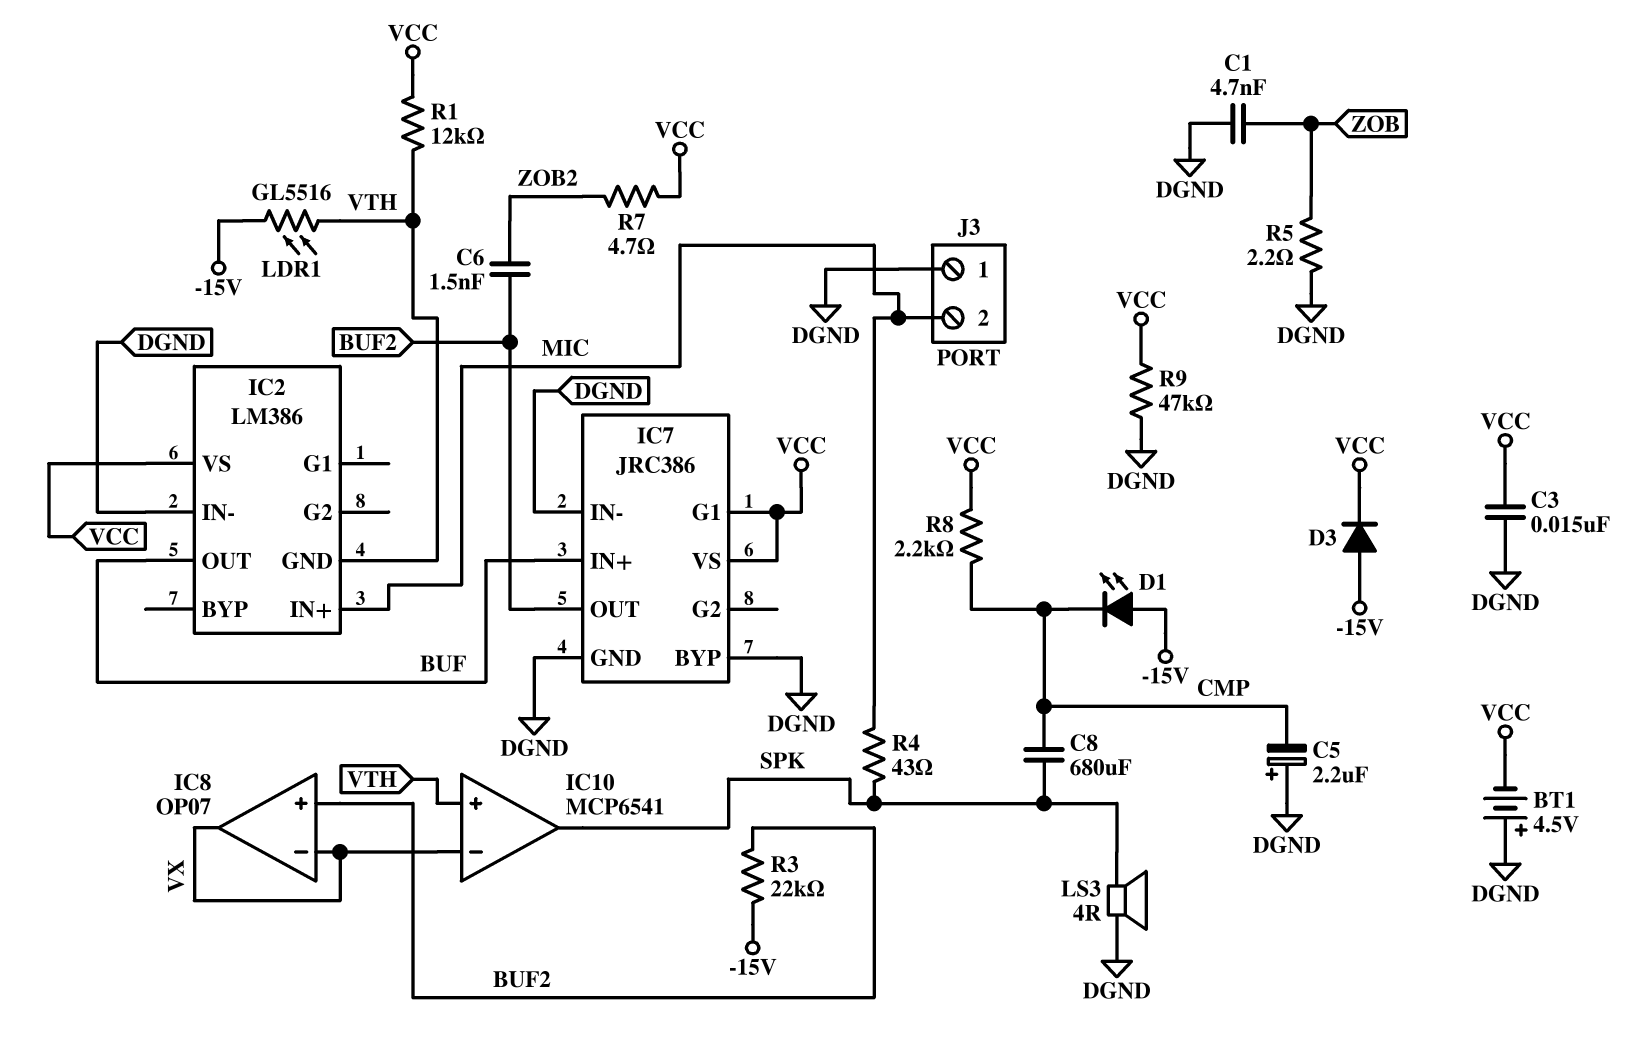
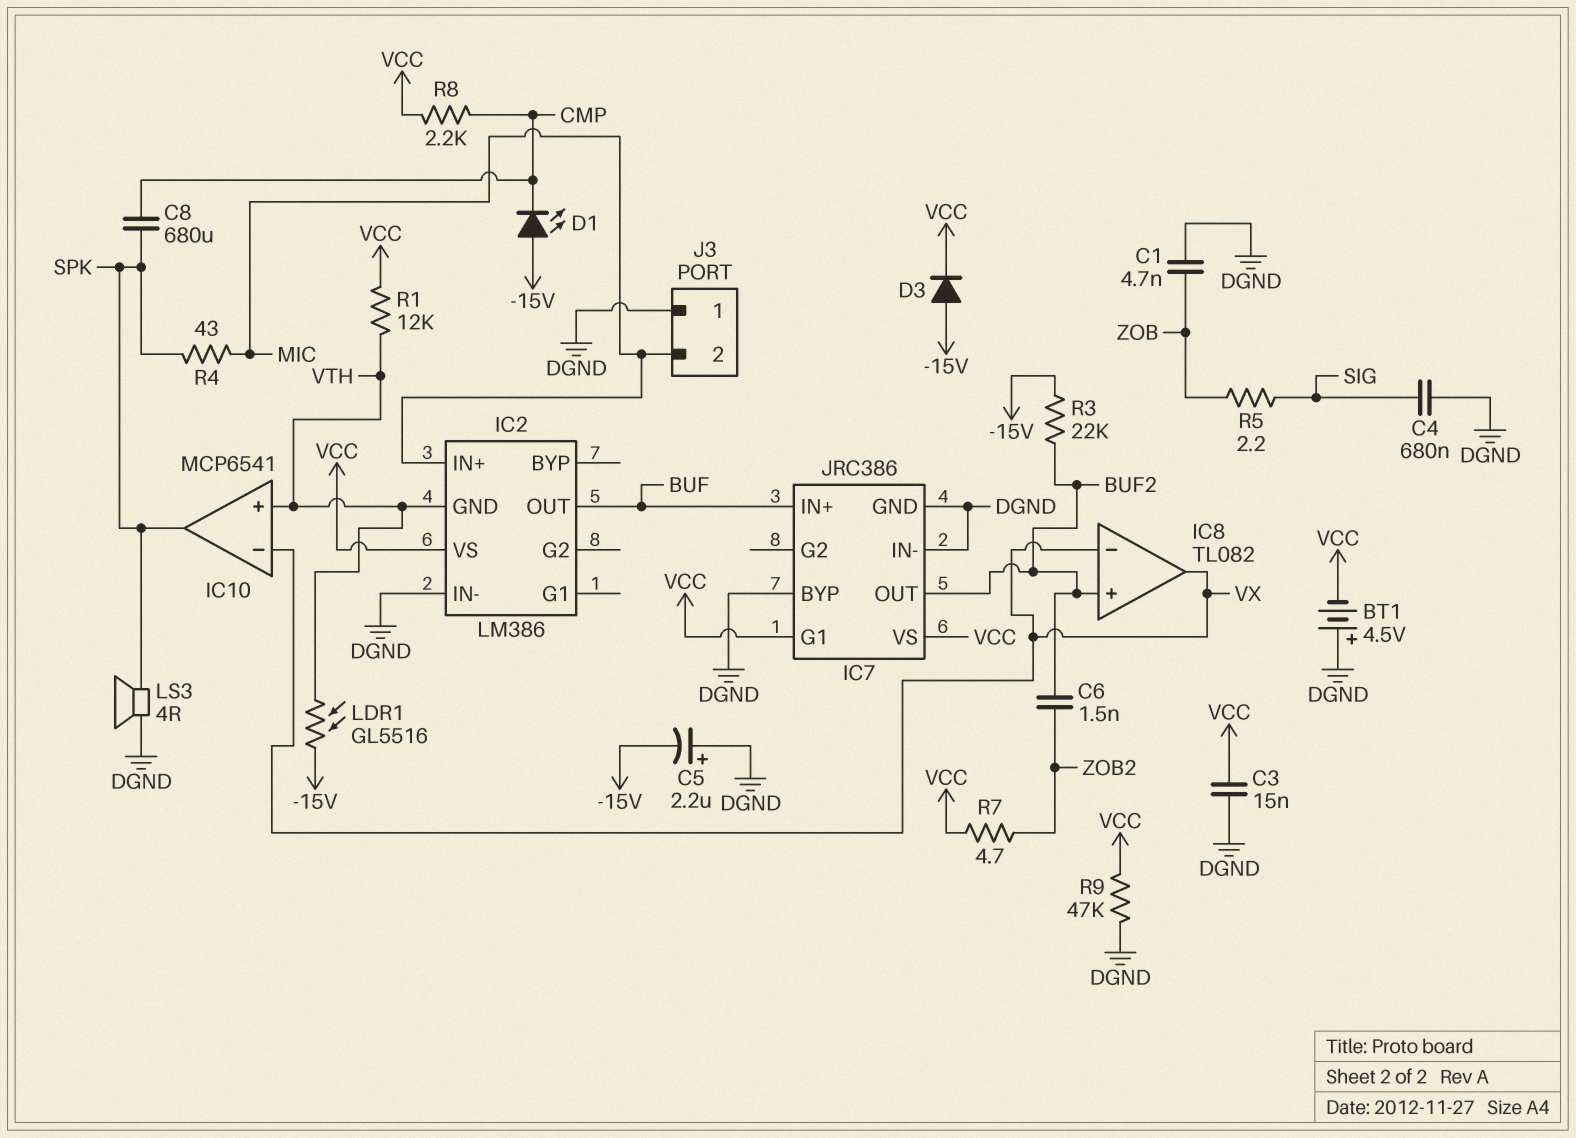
C4: none -> 680nF (DGND, SIG)
C5: 2.2uF (plus DGND, minus CMP) -> 2.2uF (plus DGND, minus -15V)
IC8: OP07 -> TL082
R5: 2.2 (DGND, ZOB) -> 2.2 (SIG, ZOB)

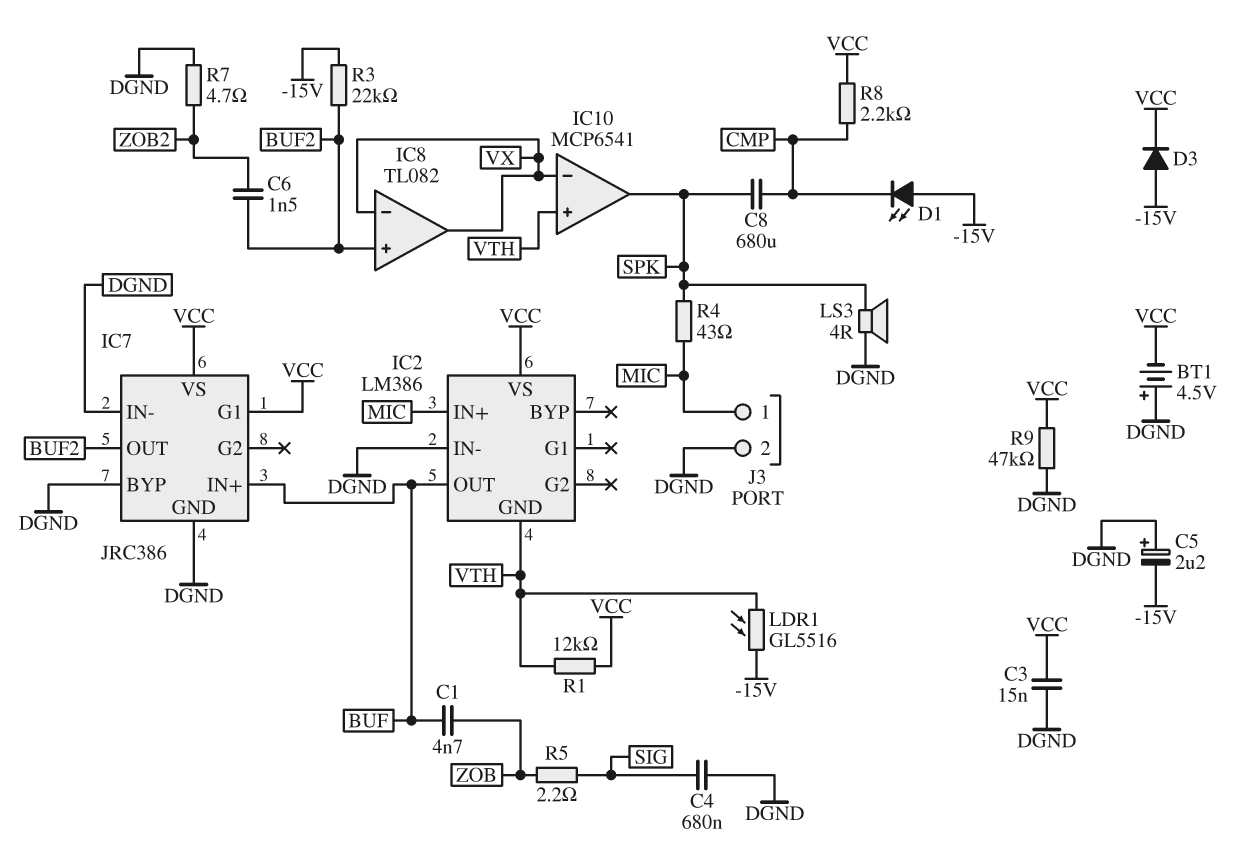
C1: 4.7nF (DGND, ZOB) -> 4.7nF (BUF, ZOB)
J3 pin 1: DGND -> MIC
J3 pin 2: MIC -> DGND
R7: 4.7 (VCC, ZOB2) -> 4.7 (DGND, ZOB2)

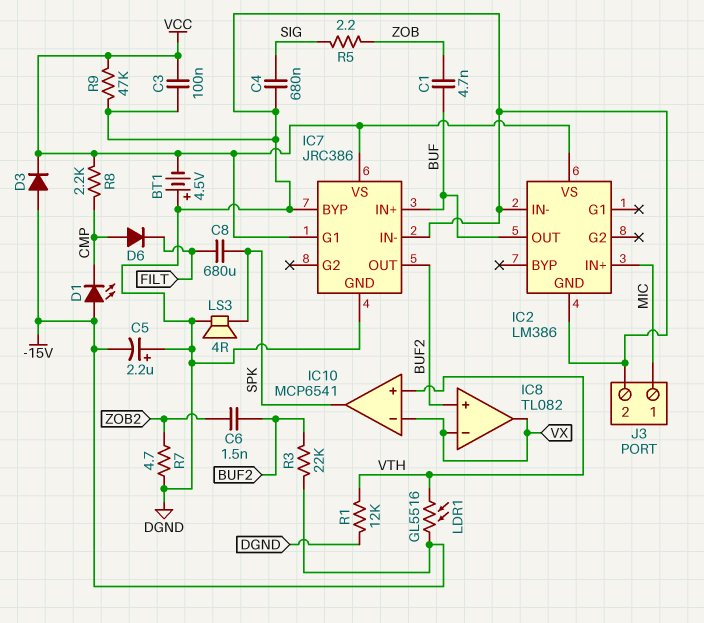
C3: 15nF (DGND, VCC) -> 100nF (DGND, VCC)
C8: 680uF (CMP, SPK) -> 680uF (FILT, SPK)
D6: none -> diode (A CMP, K FILT)
IC2 pin GND: VTH -> DGND
R1: 12k (VCC, VTH) -> 12k (DGND, VTH)
R4: 43 (MIC, SPK) -> none

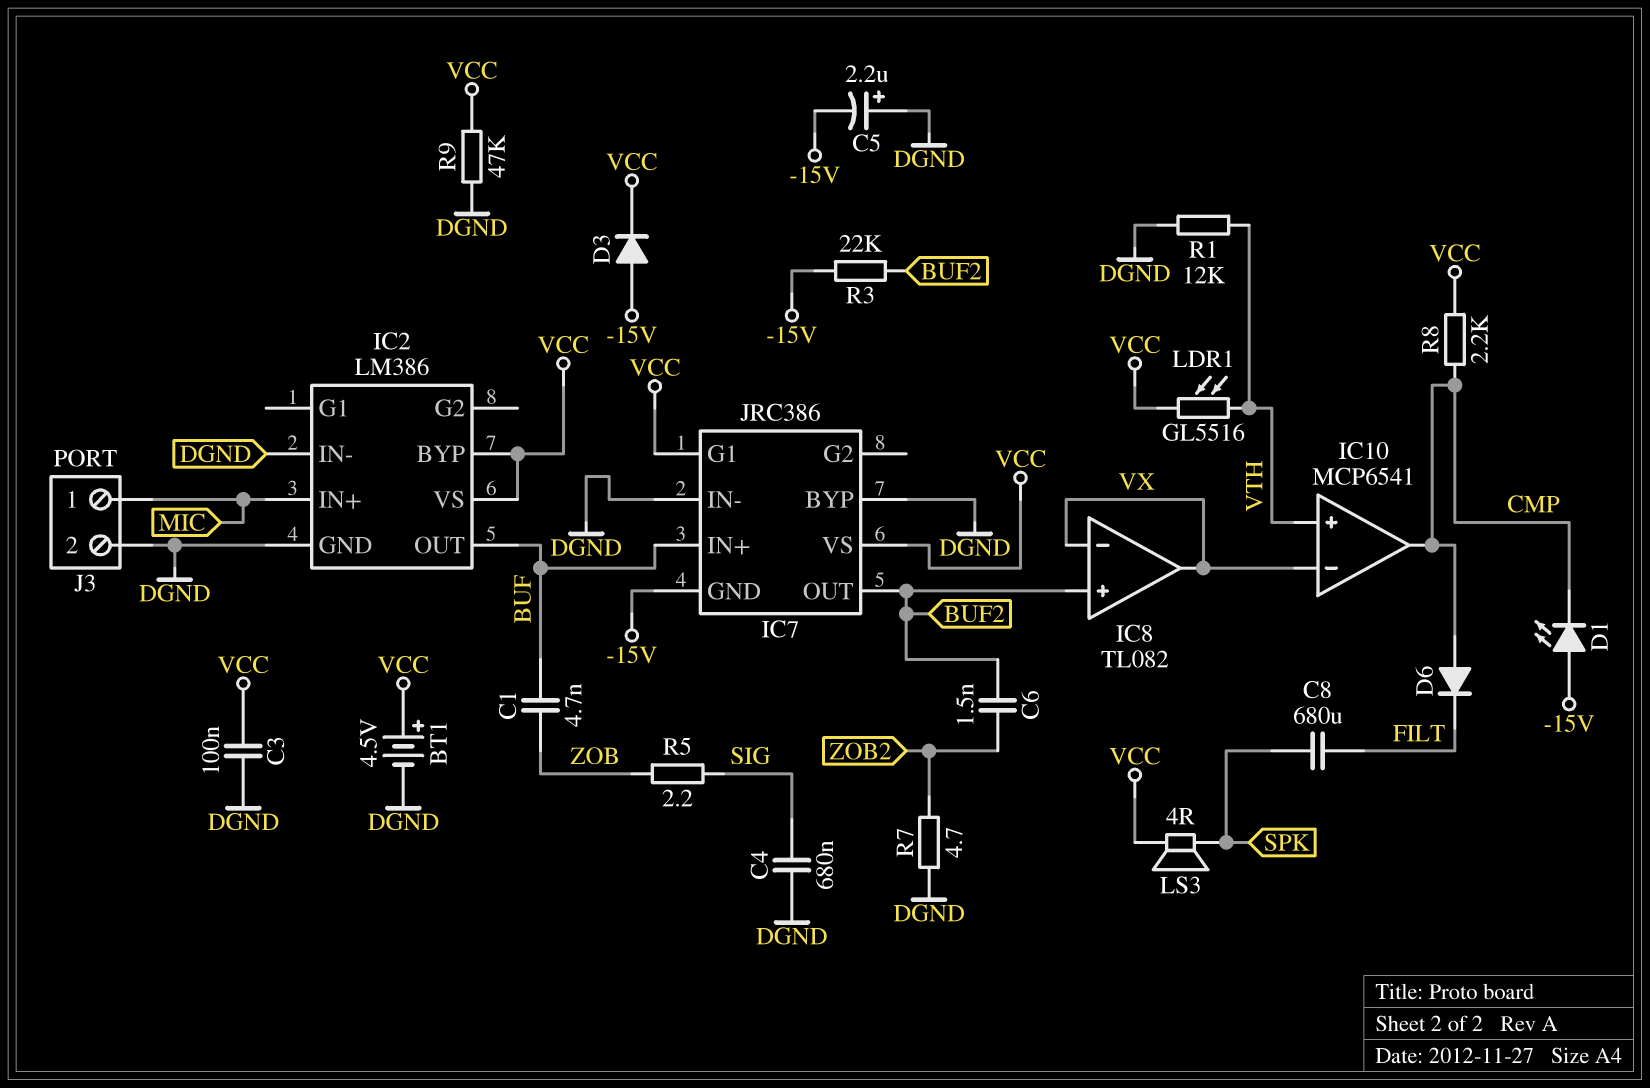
BT1: 4.5V (plus DGND, minus VCC) -> 4.5V (plus VCC, minus DGND)
IC2 pin BYP: none -> VCC
IC7 pin GND: DGND -> -15V
IC10 pin out: SPK -> CMP
LDR1: GL5516 (-15V, VTH) -> GL5516 (VCC, VTH)
LS3: speaker 4R (DGND, SPK) -> speaker 4R (SPK, VCC)

